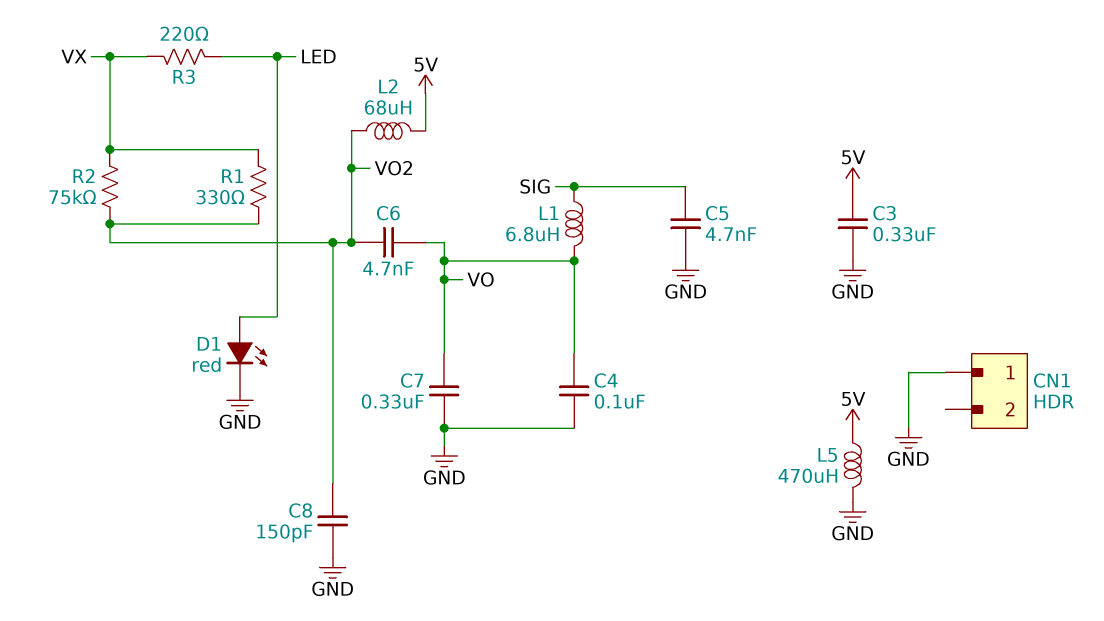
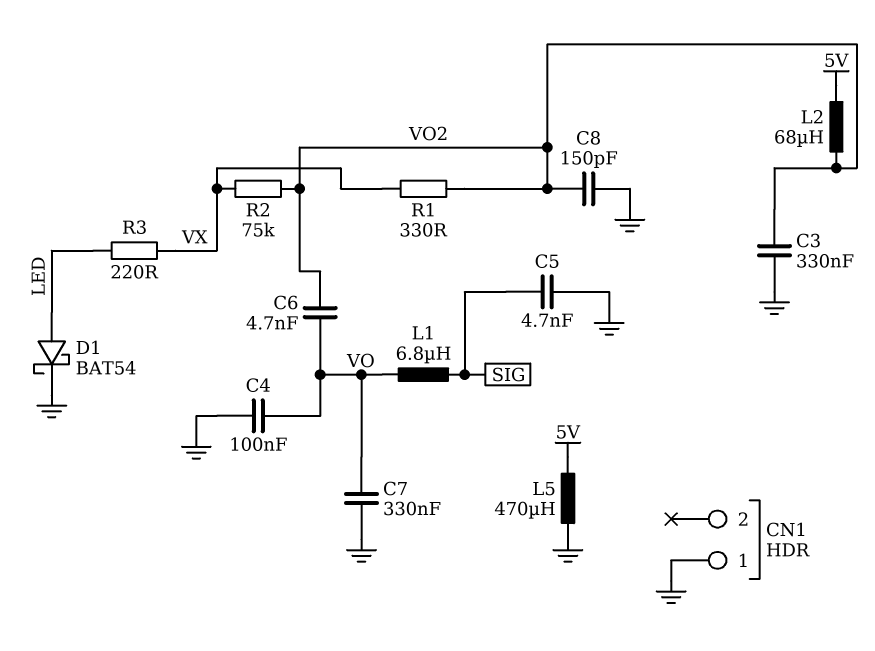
C3: 330nF (5V, GND) -> 330nF (GND, VO2)
D1: LED red (A LED, K GND) -> schottky BAT54 (A LED, K GND)

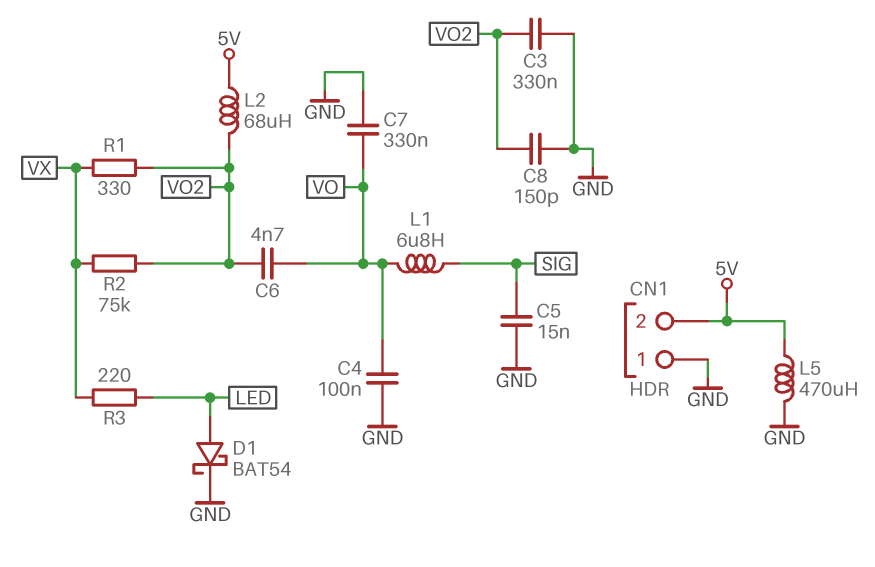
C5: 4.7nF (GND, SIG) -> 15nF (GND, SIG)
CN1 pin 2: none -> 5V

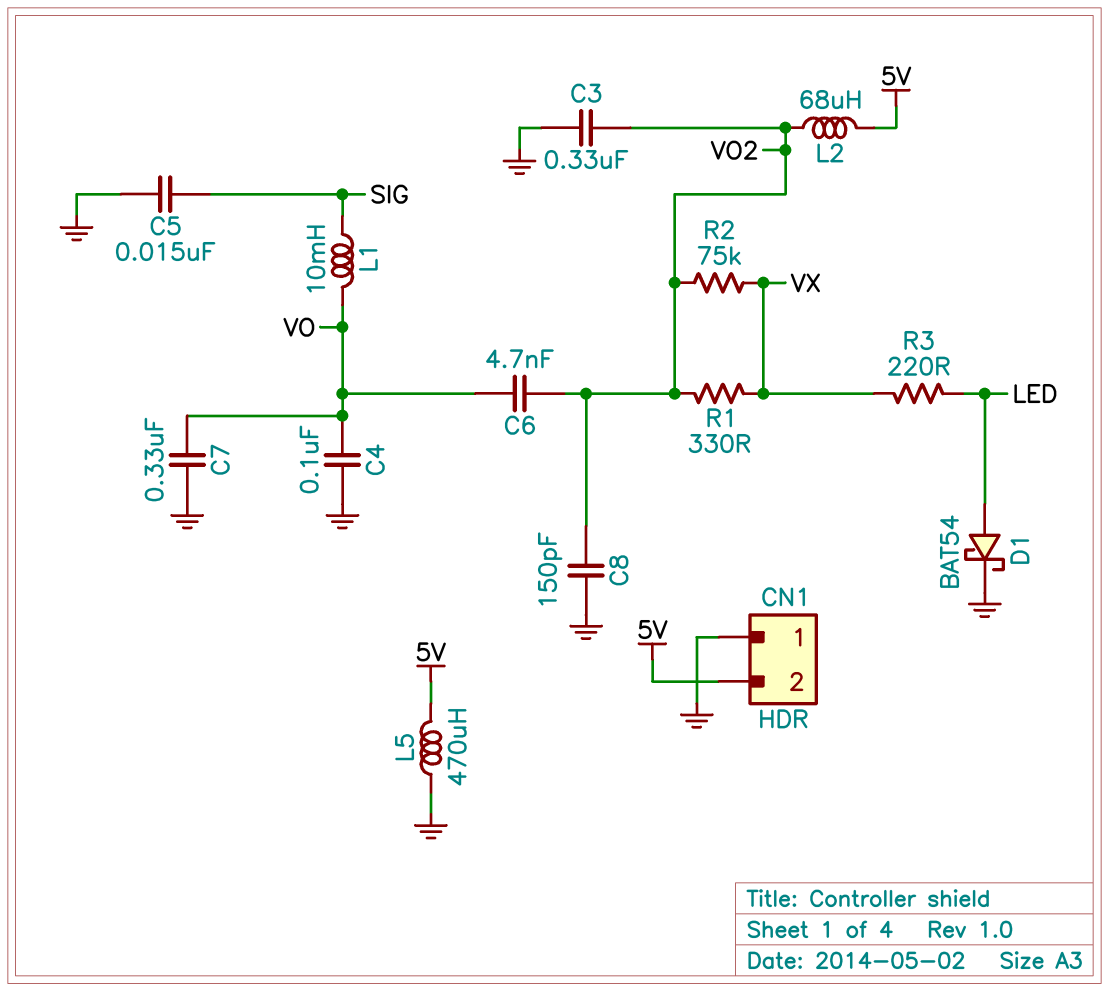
L1: 6.8uH (SIG, VO) -> 10mH (SIG, VO)

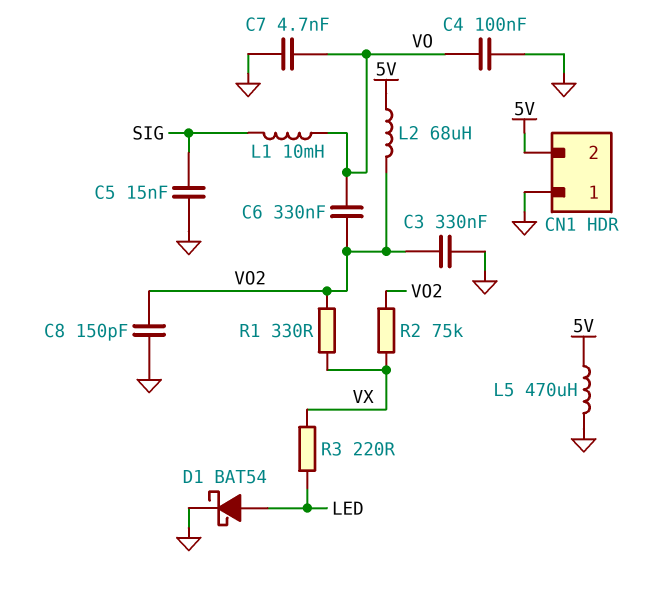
C6: 4.7nF (VO, VO2) -> 330nF (VO, VO2)
C7: 330nF (GND, VO) -> 4.7nF (GND, VO)

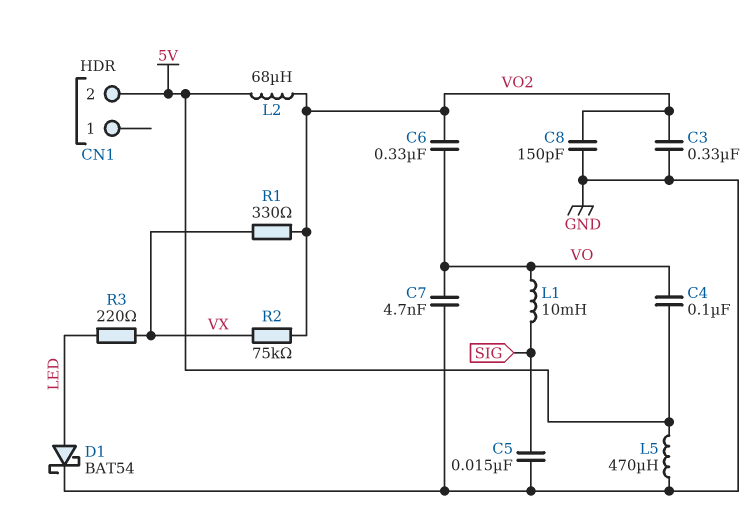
C4: 100nF (GND, VO) -> 100nF (5V, VO)
CN1 pin 1: GND -> none

